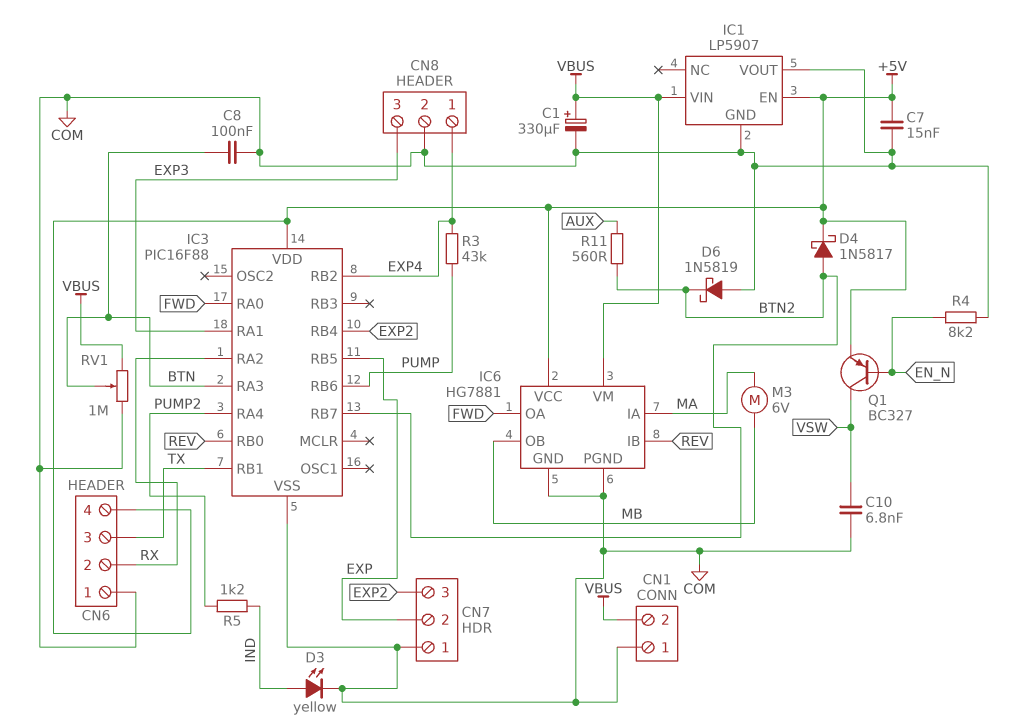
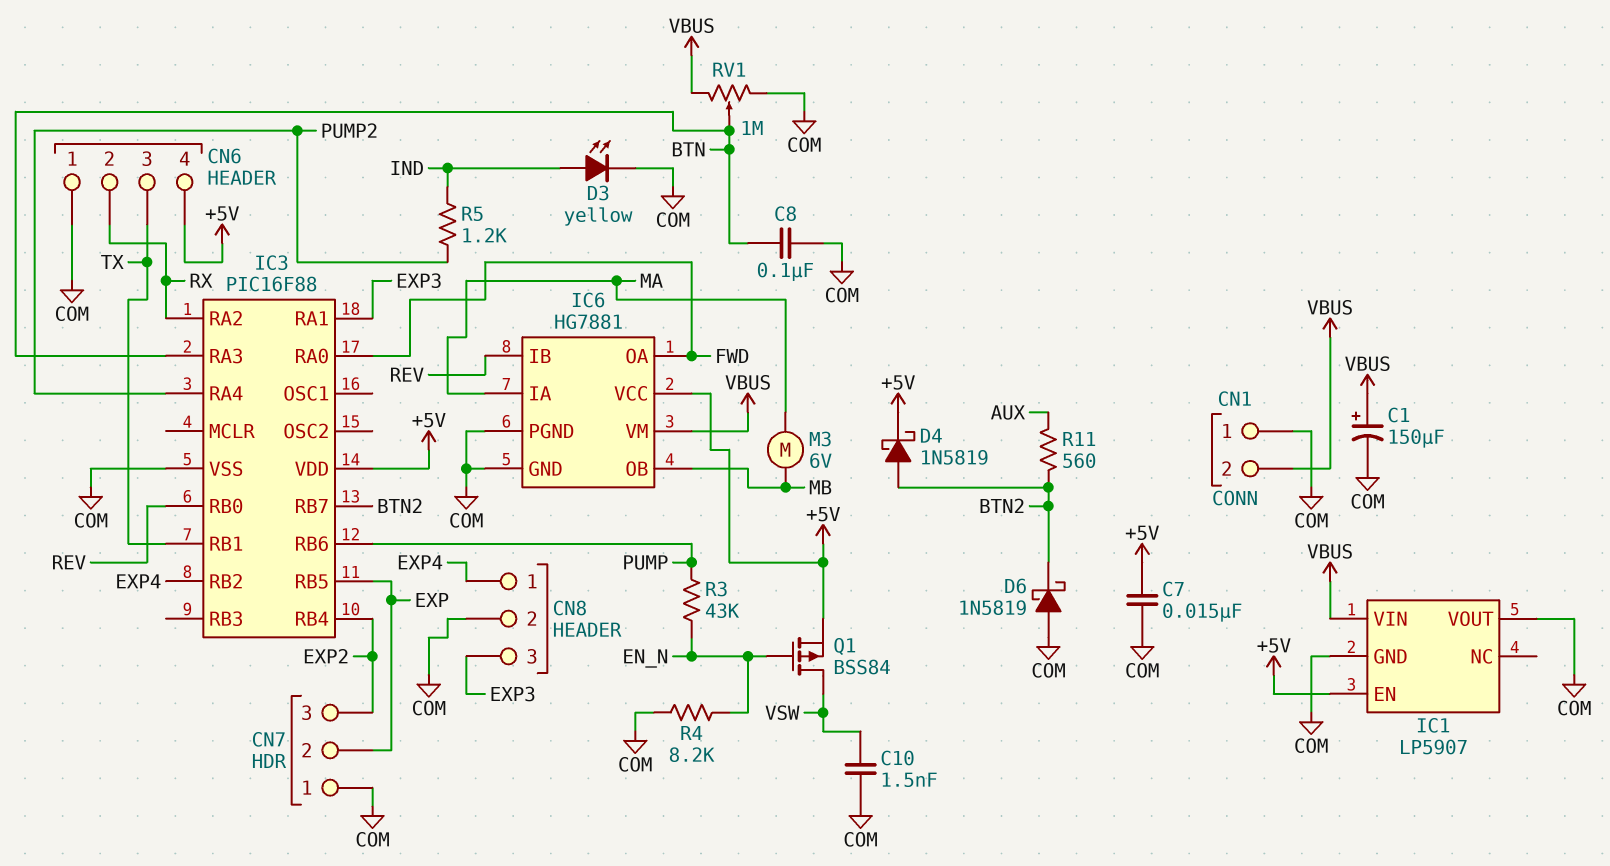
C1: 330uF (plus VBUS, minus COM) -> 150uF (plus VBUS, minus COM)
C10: 6.8nF (COM, VSW) -> 1.5nF (COM, VSW)
D4: schottky 1N5817 (A BTN2, K +5V) -> schottky 1N5819 (A BTN2, K +5V)
Q1: PNP BC327 (B EN_N, C VSW, E +5V) -> PMOS BSS84 (G EN_N, D VSW, S +5V)
R3: 43k (EXP4, PUMP) -> 43k (EN_N, PUMP)

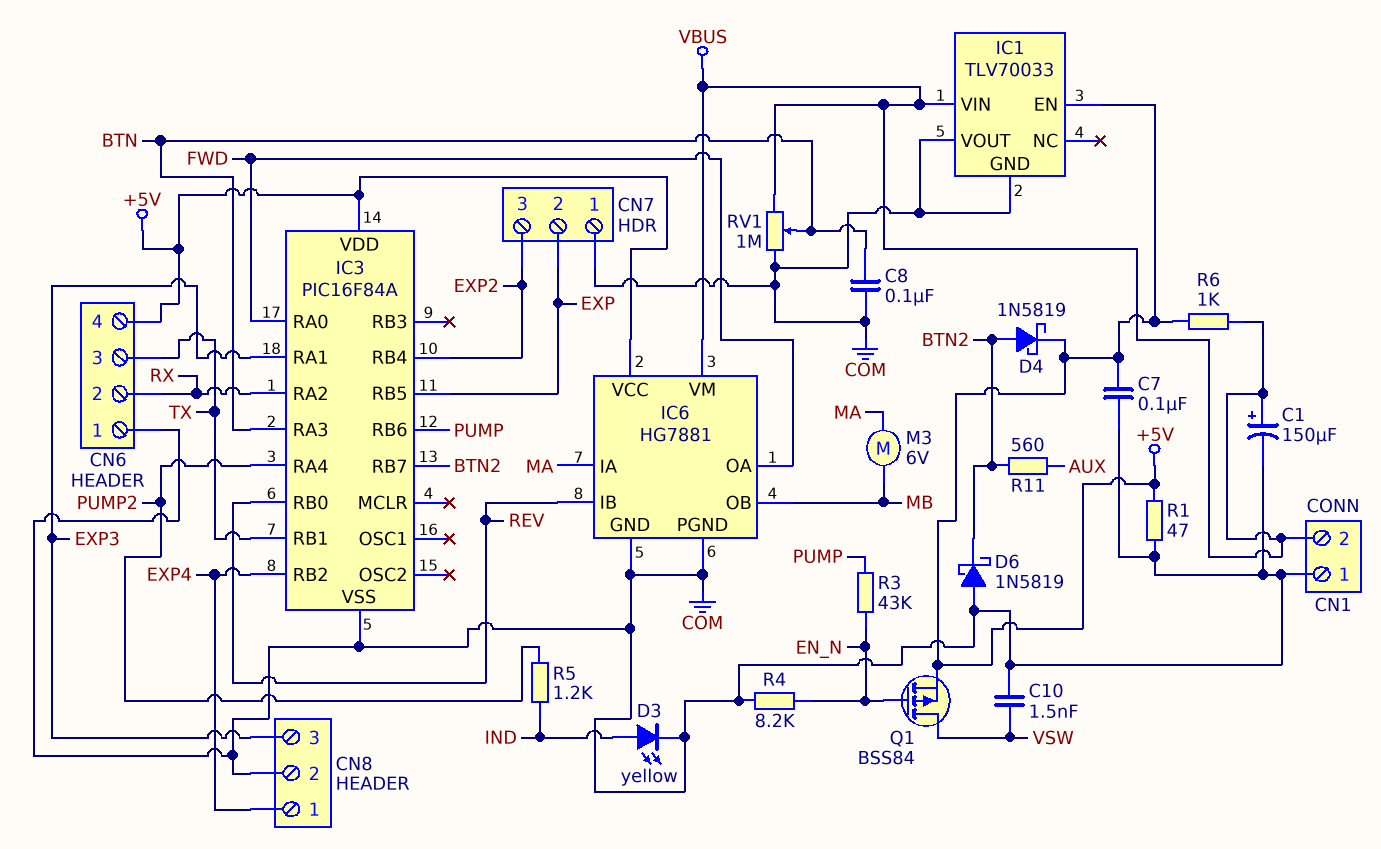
C7: 15nF (+5V, COM) -> 100nF (+5V, COM)
IC1: LP5907 -> TLV70033
IC3: PIC16F88 -> PIC16F84A
R1: none -> 47 (+5V, COM)
R6: none -> 1k (+5V, VBUS)

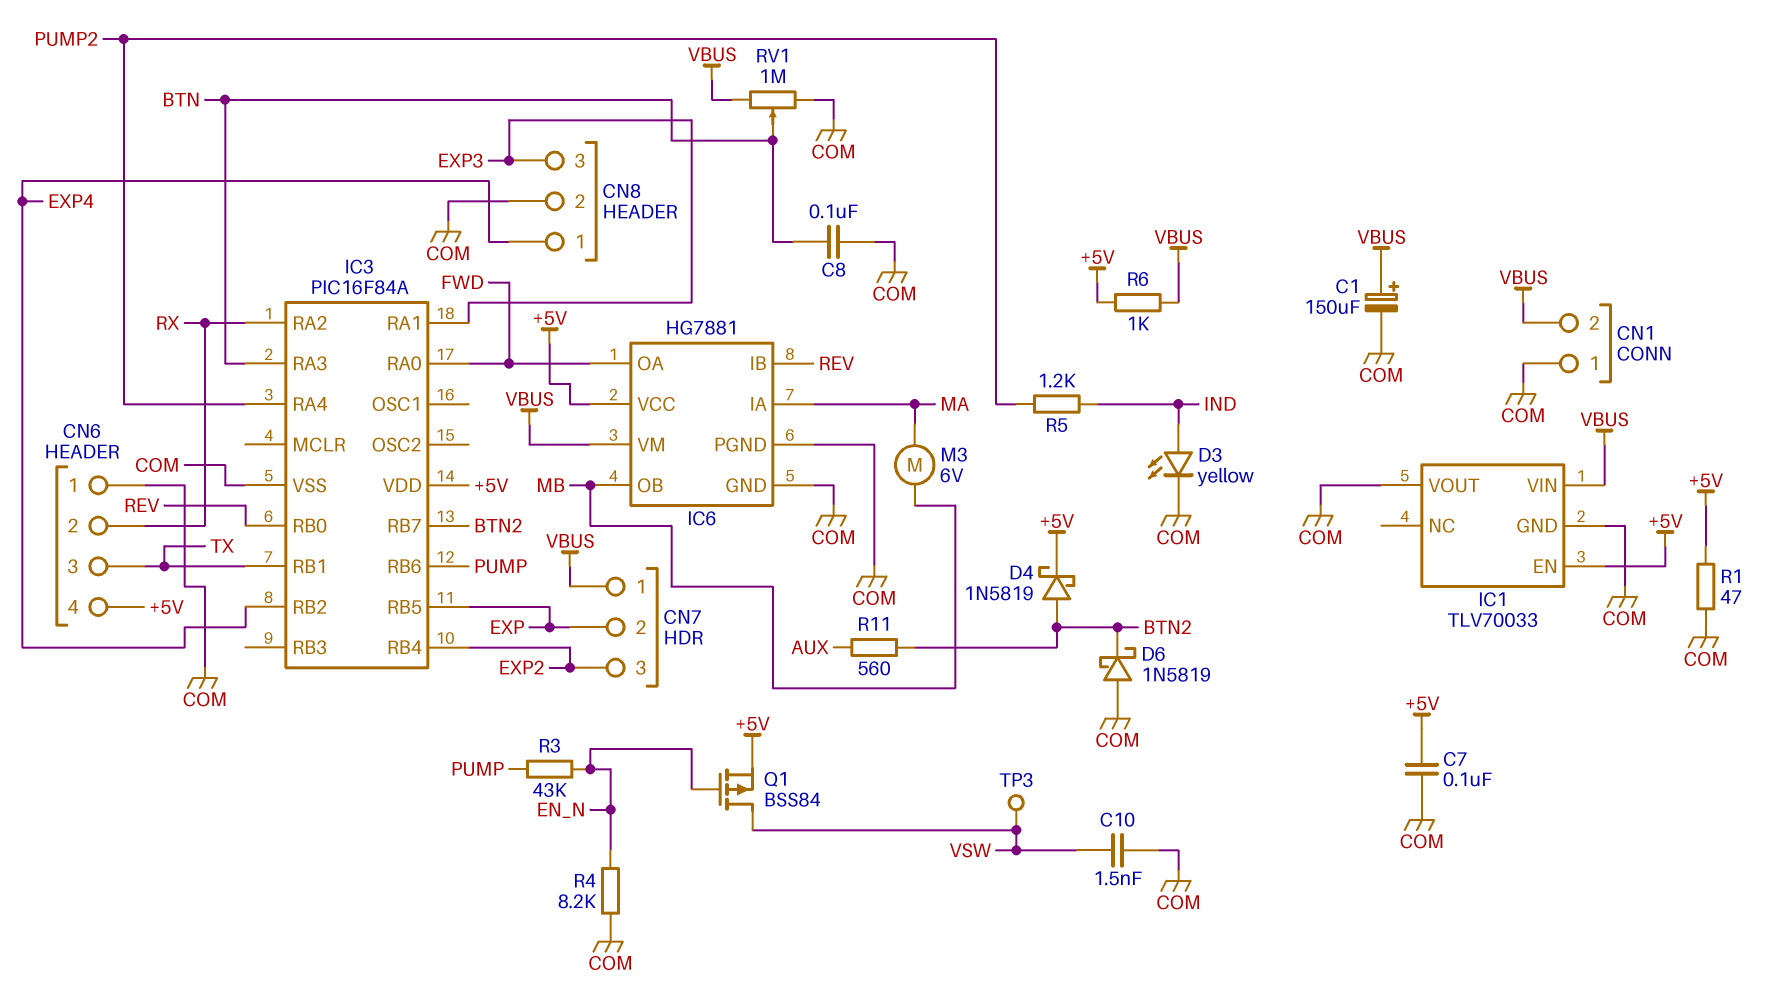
CN7 pin 1: COM -> VBUS
TP3: none -> test point (VSW)

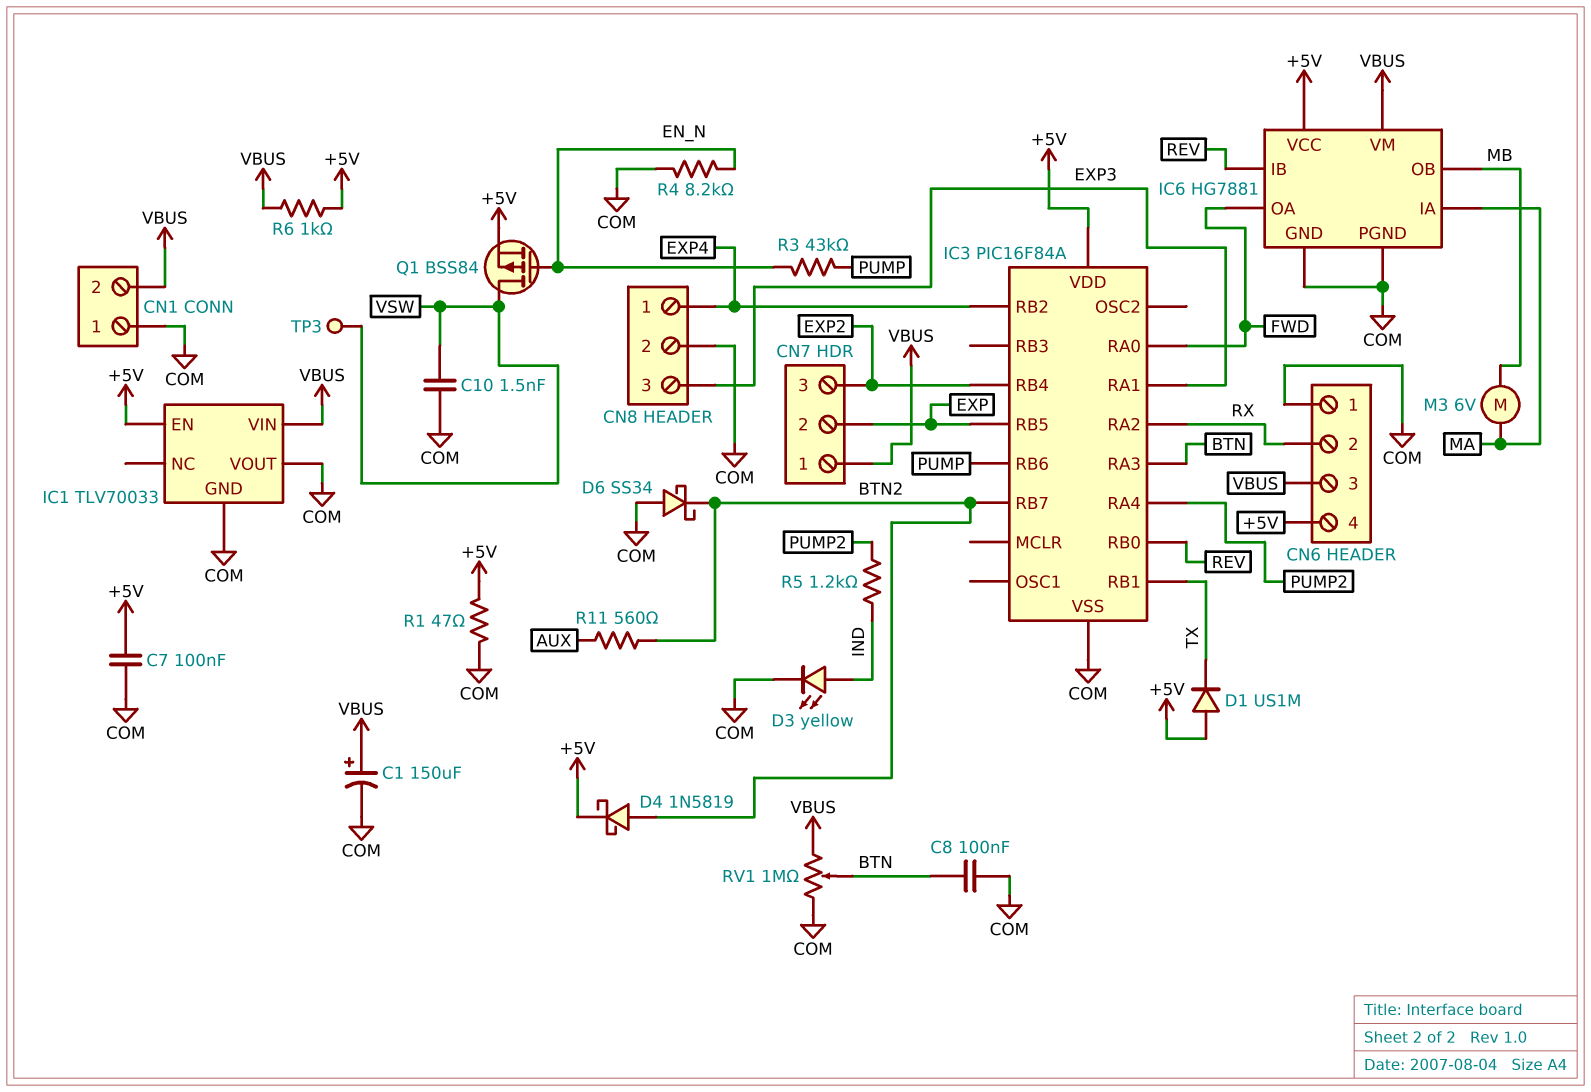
CN6 pin 3: TX -> VBUS
D1: none -> diode US1M (A +5V, K TX)
D6: schottky 1N5819 (A COM, K BTN2) -> schottky SS34 (A COM, K BTN2)

